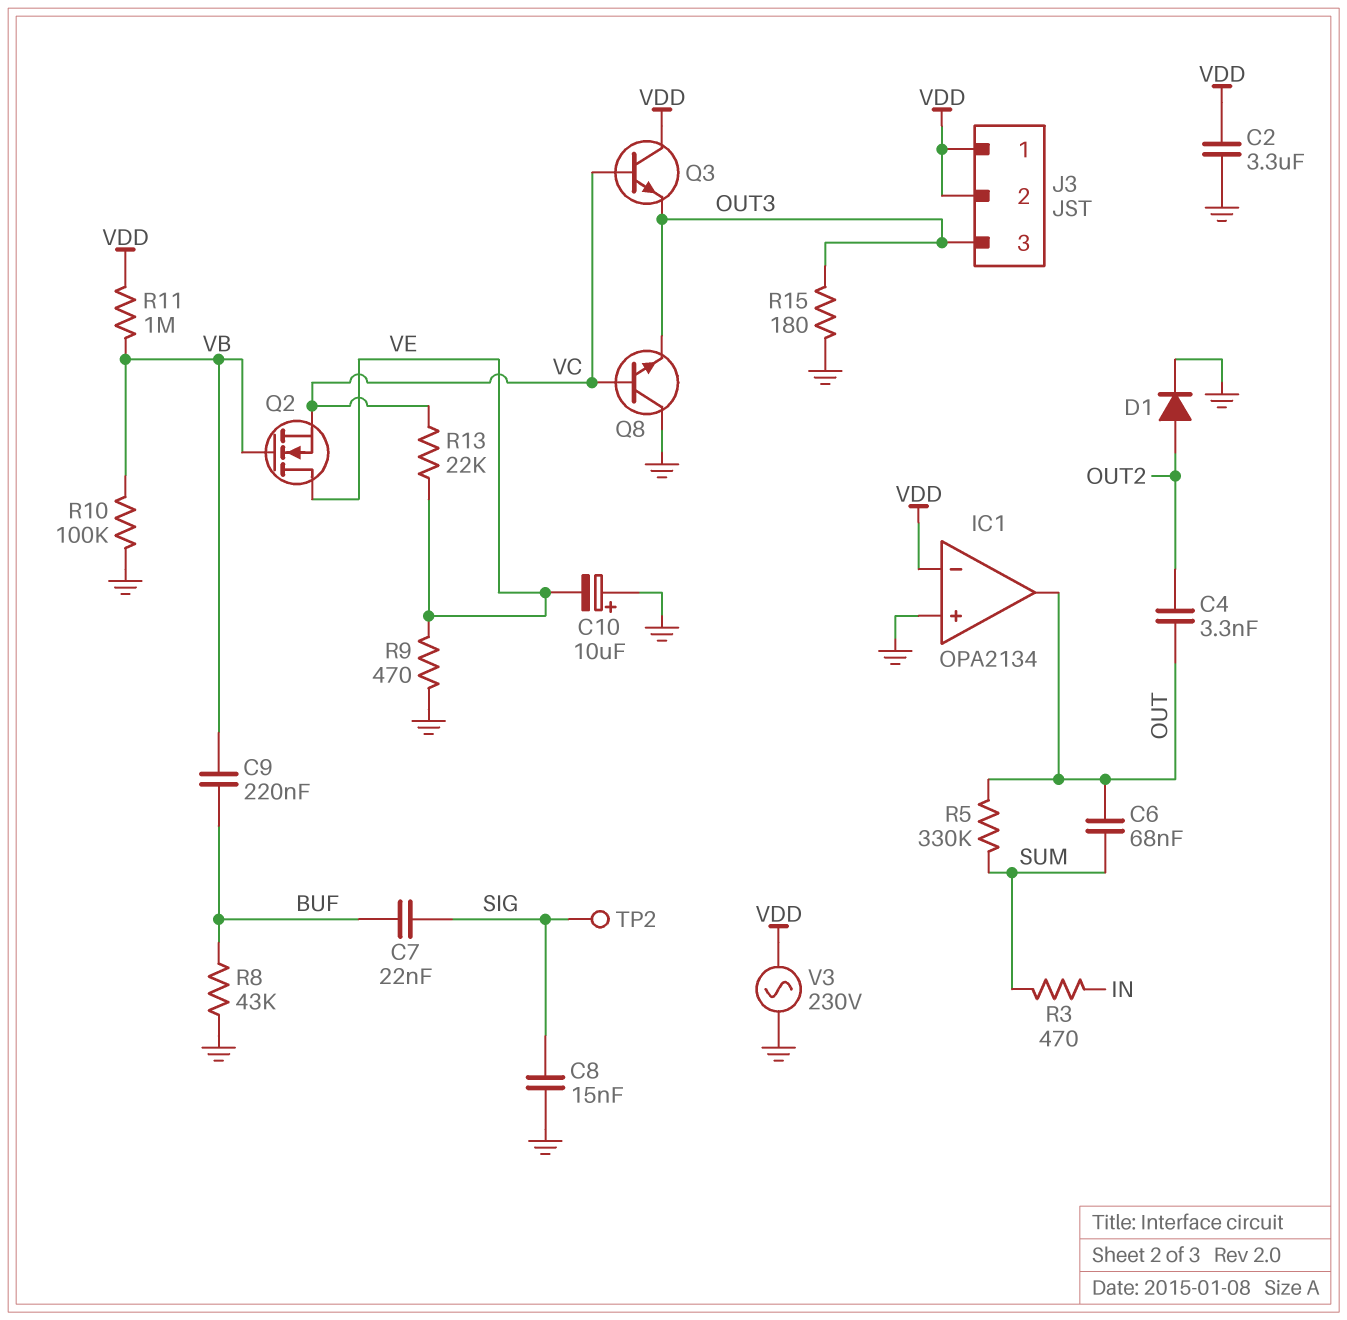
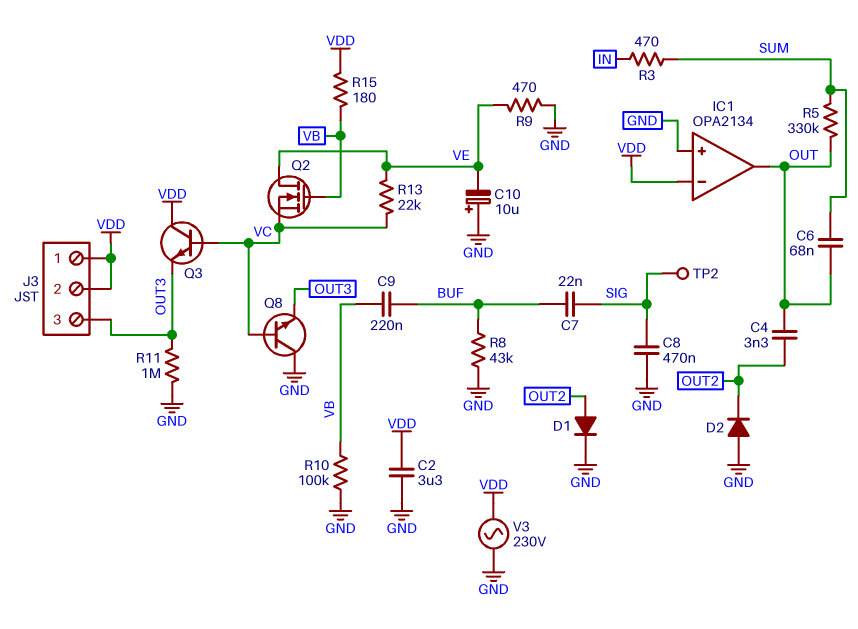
C8: 15nF (GND, SIG) -> 470nF (GND, SIG)
D2: none -> diode (A GND, K OUT2)
R11: 1M (VB, VDD) -> 1M (GND, OUT3)
R15: 180 (GND, OUT3) -> 180 (VB, VDD)

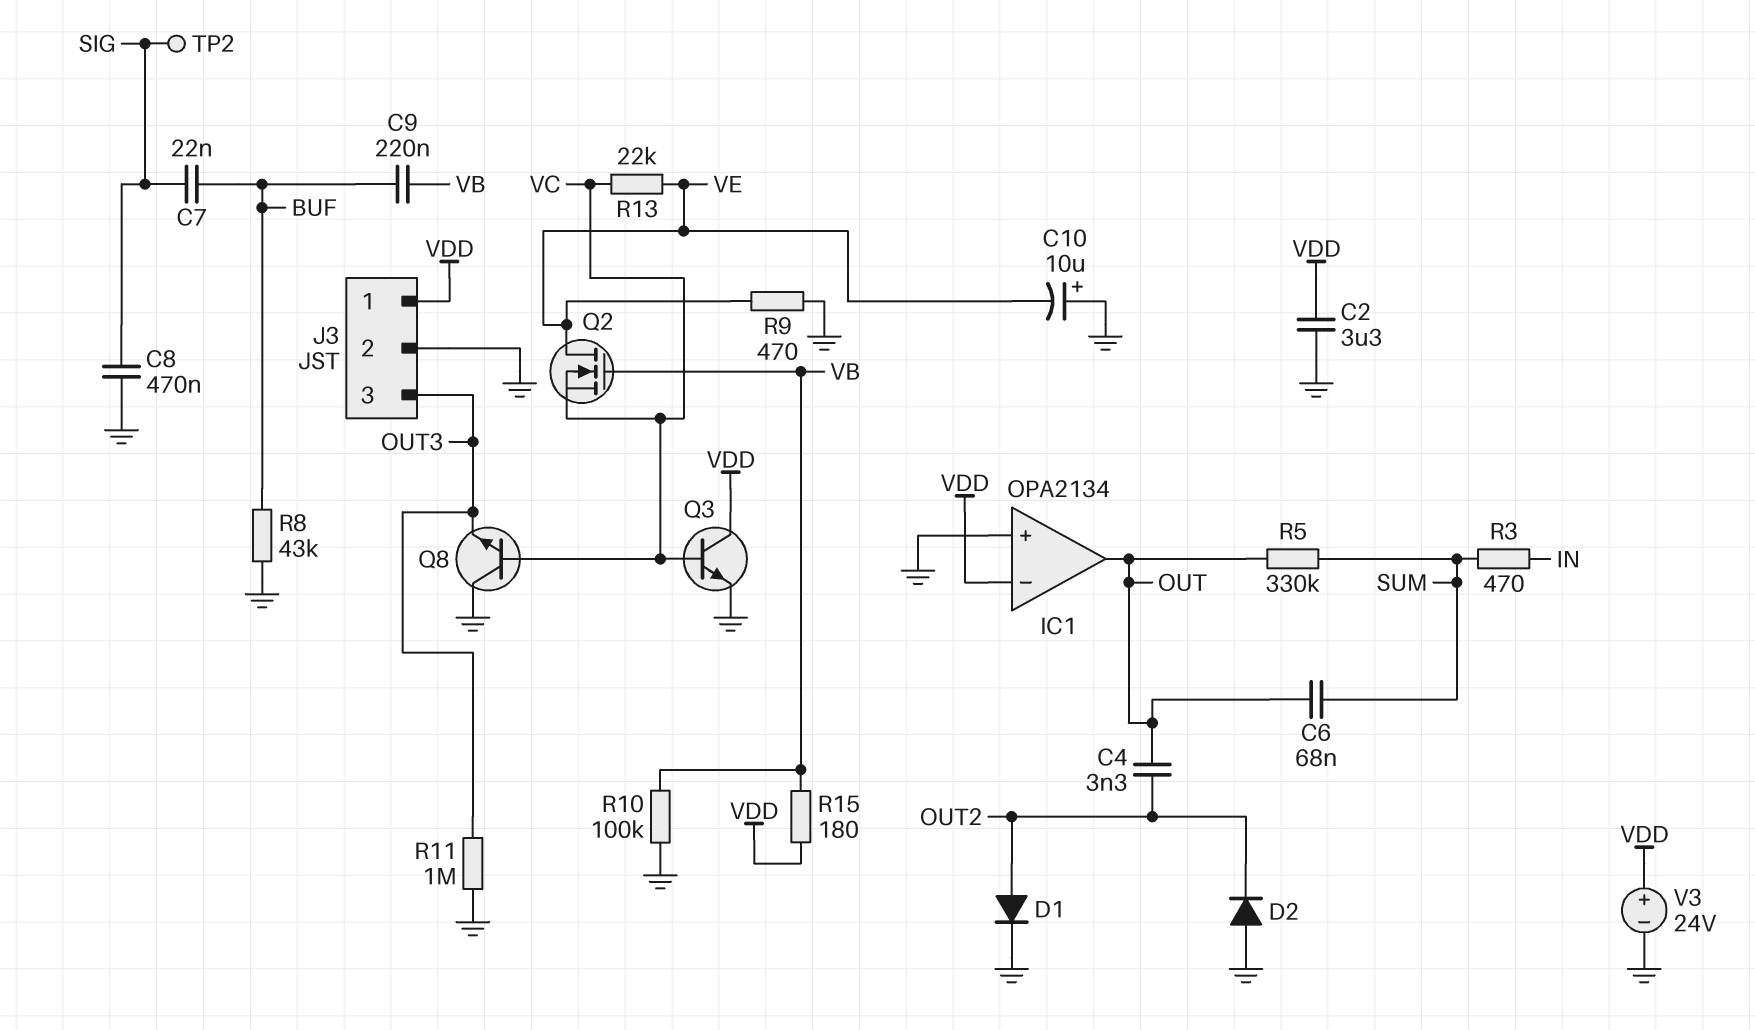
J3 pin 2: VDD -> GND
Q3: NPN (B VC, C VDD, E OUT3) -> NPN (B VC, C VDD, E GND)
V3: AC 230V (GND, VDD) -> 24V (plus VDD, minus GND)

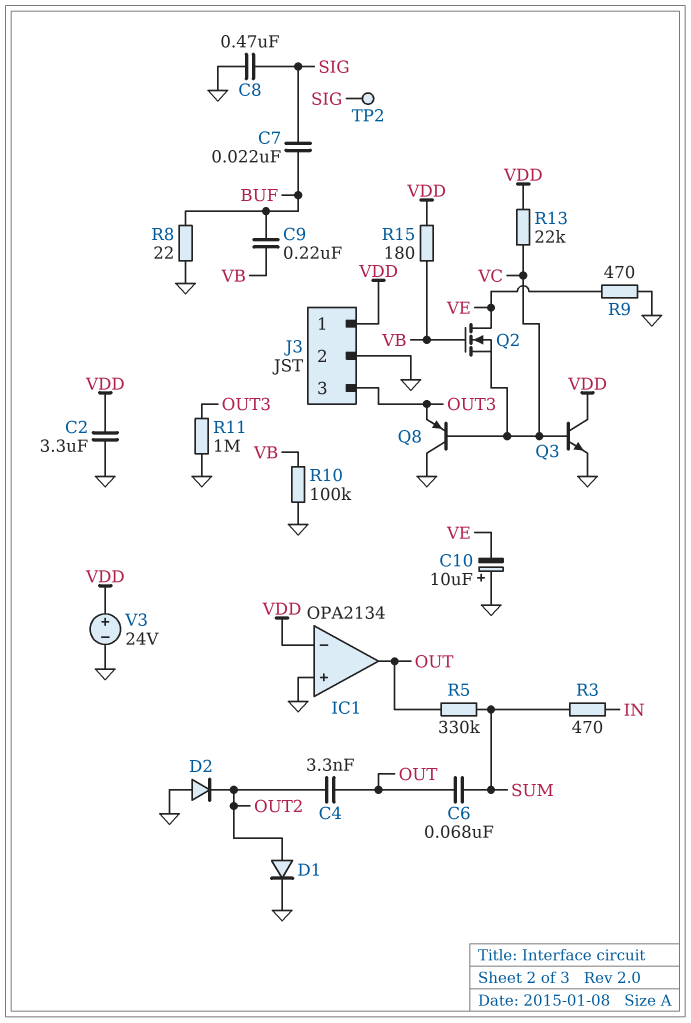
Q8: NPN (B VC, C GND, E OUT3) -> PNP (B VC, C GND, E OUT3)
R8: 43k (BUF, GND) -> 22 (BUF, GND)
R13: 22k (VC, VE) -> 22k (VC, VDD)

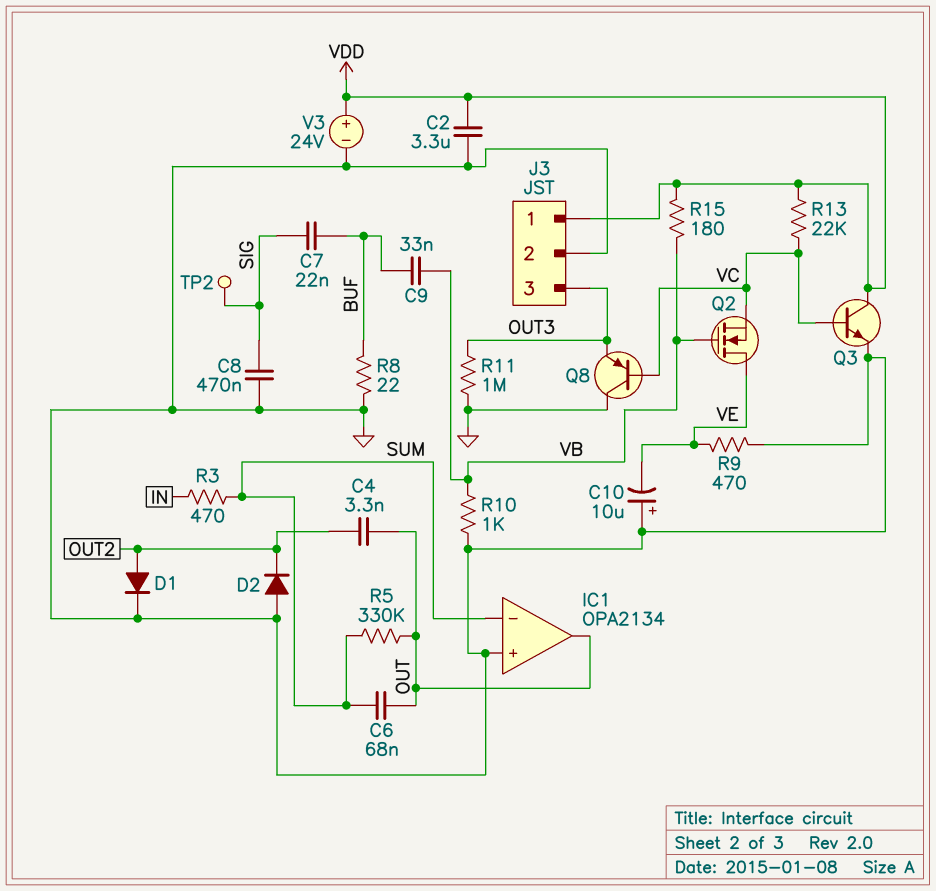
C9: 220nF (BUF, VB) -> 33nF (BUF, VB)
IC1 pin in-: VDD -> SUM
R10: 100k (GND, VB) -> 1k (GND, VB)

